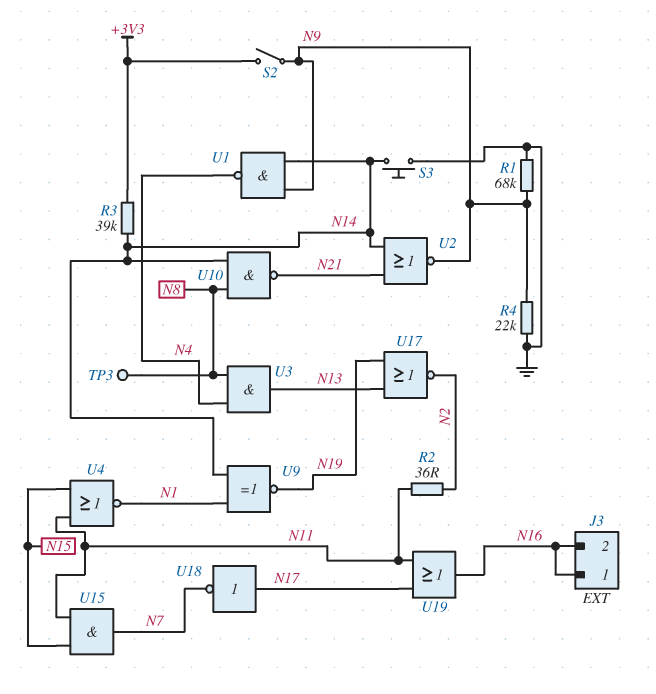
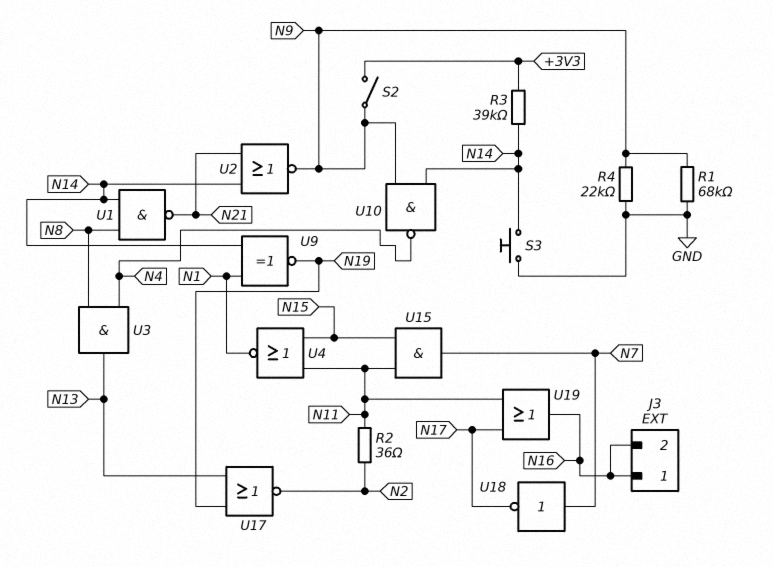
TP3: test point (N8) -> none
U1: NAND (in N9, in N14, out N4) -> NAND (in N8, in N14, out N21)
U10: NAND (in N8, in N14, out N21) -> NAND (in N9, in N14, out N4)
U18: NOT (in N17, out N7) -> NOT (in N7, out N17)

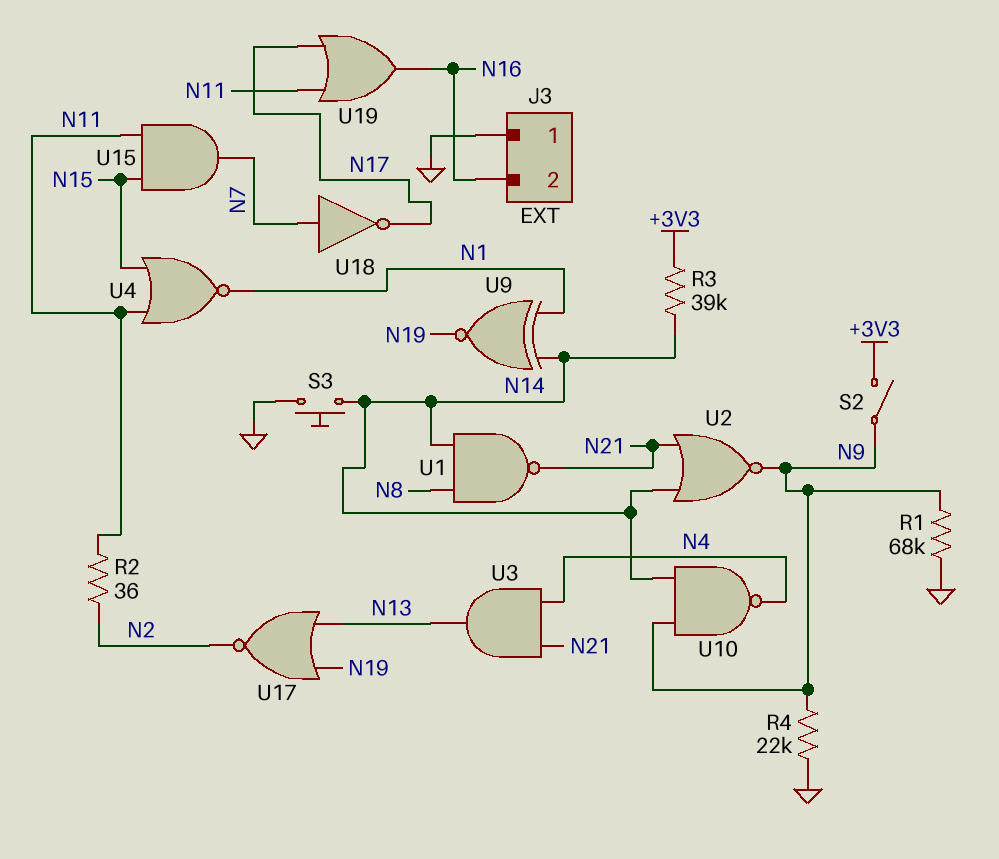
J3 pin 1: N16 -> GND
U3: AND (in N4, in N8, out N13) -> AND (in N4, in N21, out N13)

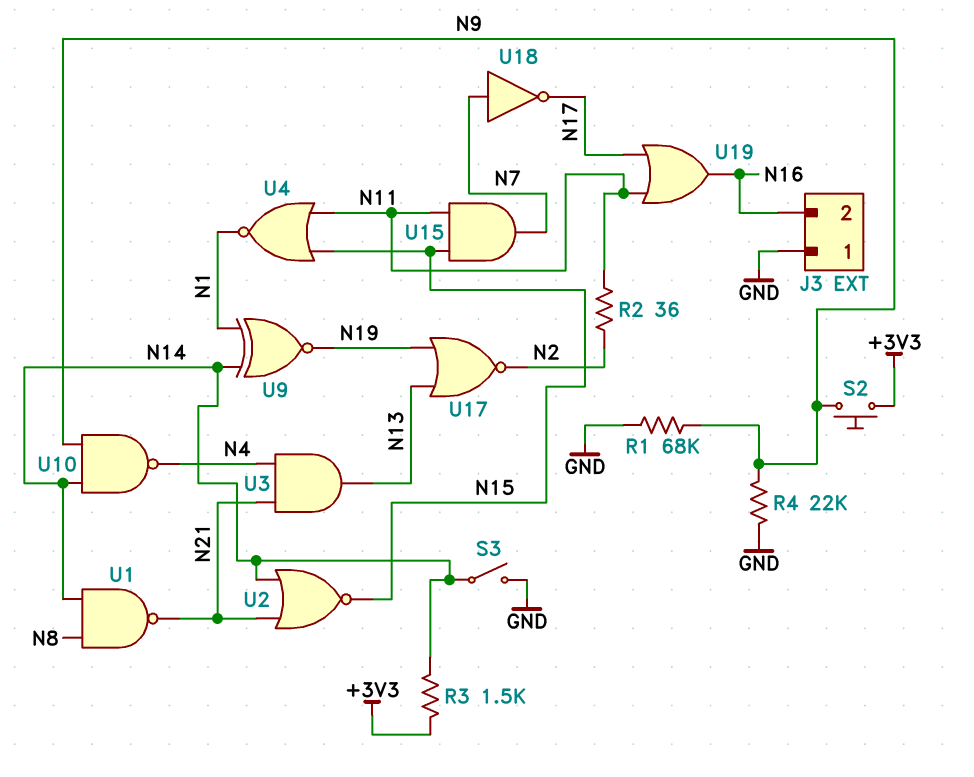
R3: 39k (+3V3, N14) -> 1.5k (+3V3, N14)
S2: switch (+3V3, N9) -> button (+3V3, N9)
S3: button (GND, N14) -> switch (GND, N14)
U2: NOR (in N14, in N21, out N9) -> NOR (in N14, in N21, out N15)

